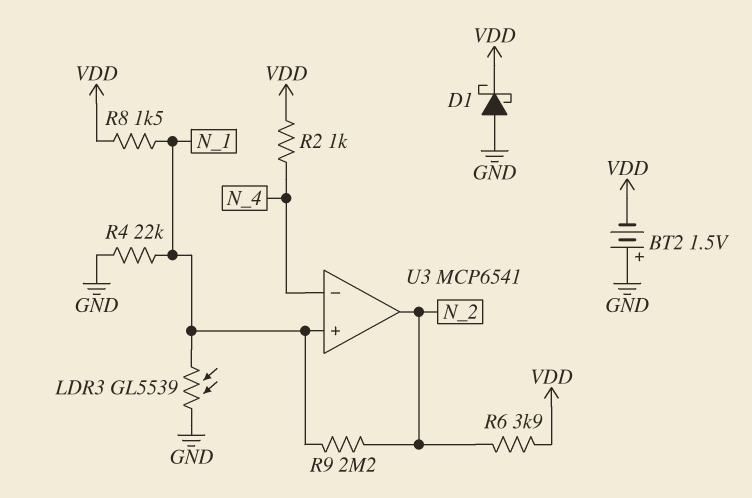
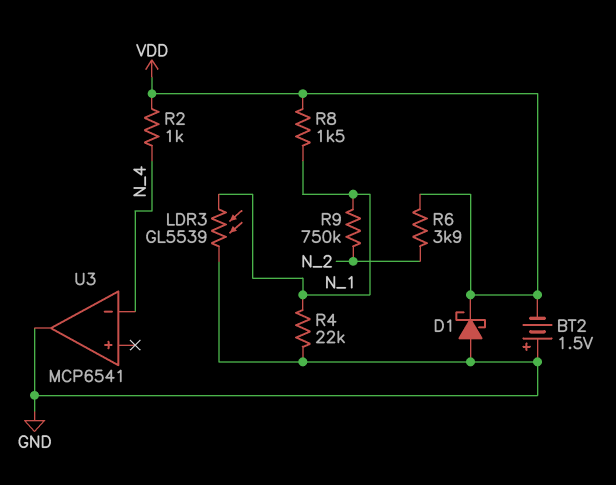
R9: 2.2M (N_1, N_2) -> 750k (N_1, N_2)
U3 pin in+: N_1 -> none
U3 pin out: N_2 -> GND

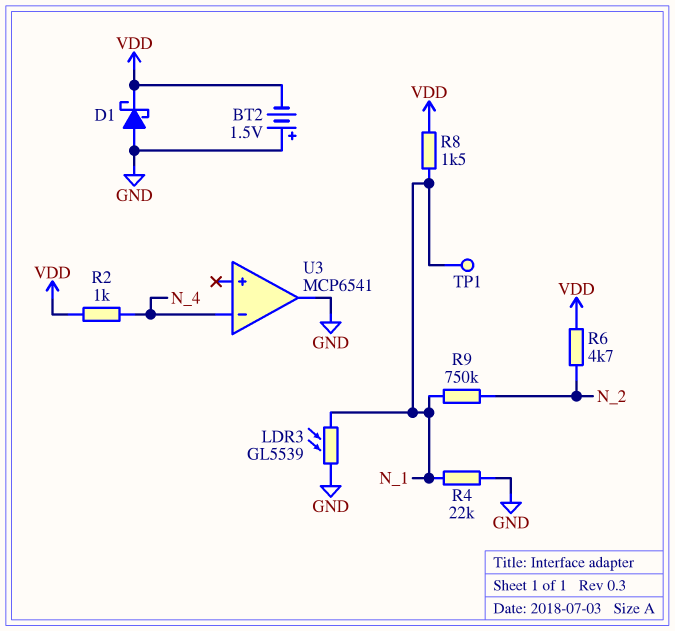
R6: 3.9k (N_2, VDD) -> 4.7k (N_2, VDD)
TP1: none -> test point (N_1)

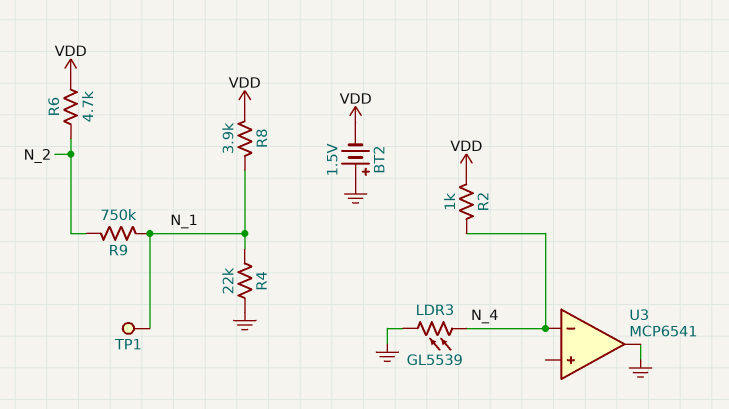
D1: schottky (A GND, K VDD) -> none
LDR3: GL5539 (GND, N_1) -> GL5539 (GND, N_4)
R8: 1.5k (N_1, VDD) -> 3.9k (N_1, VDD)

